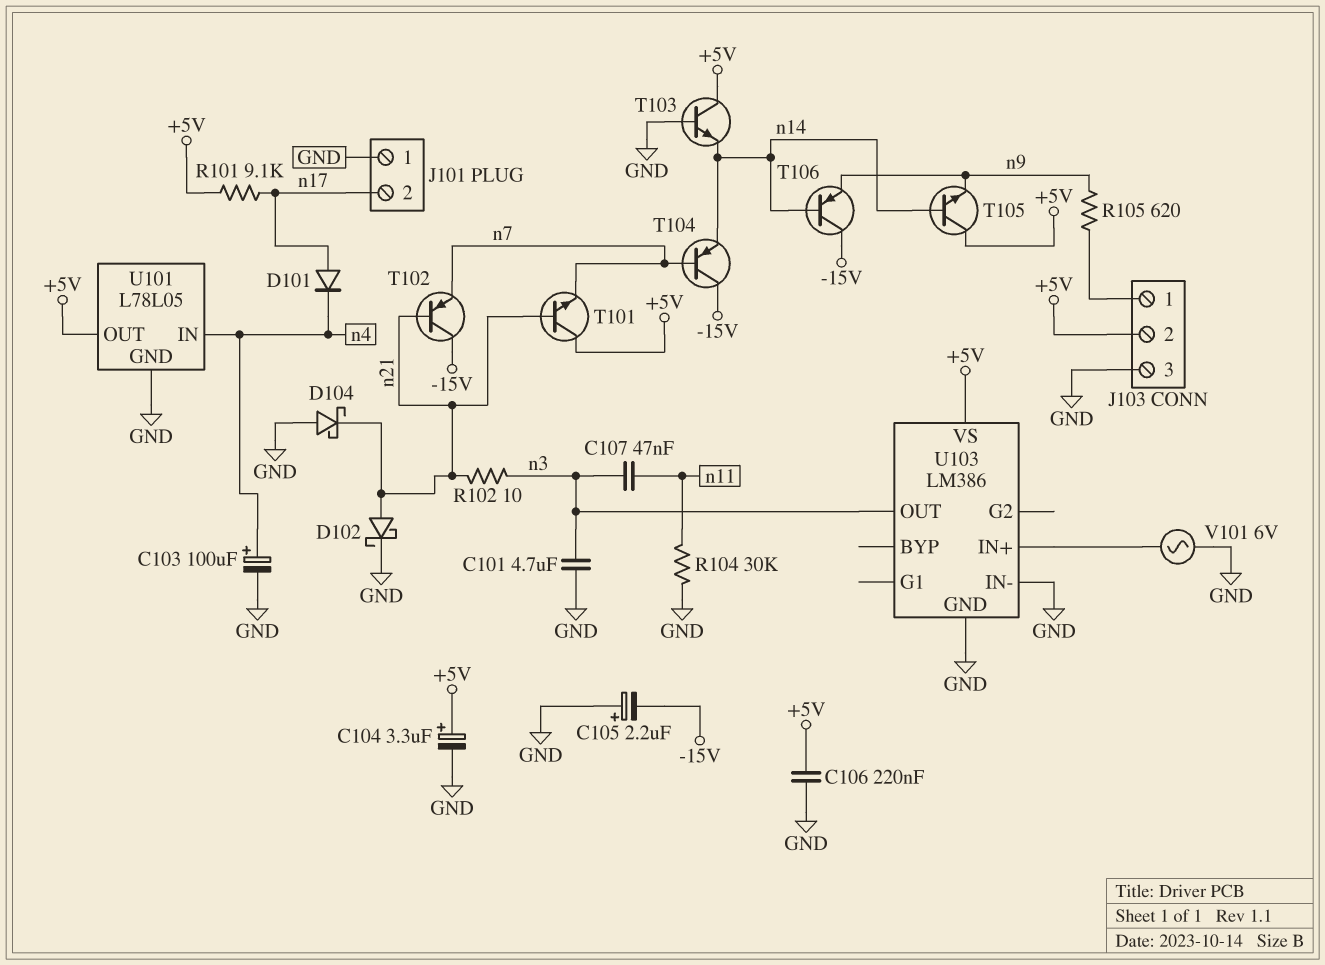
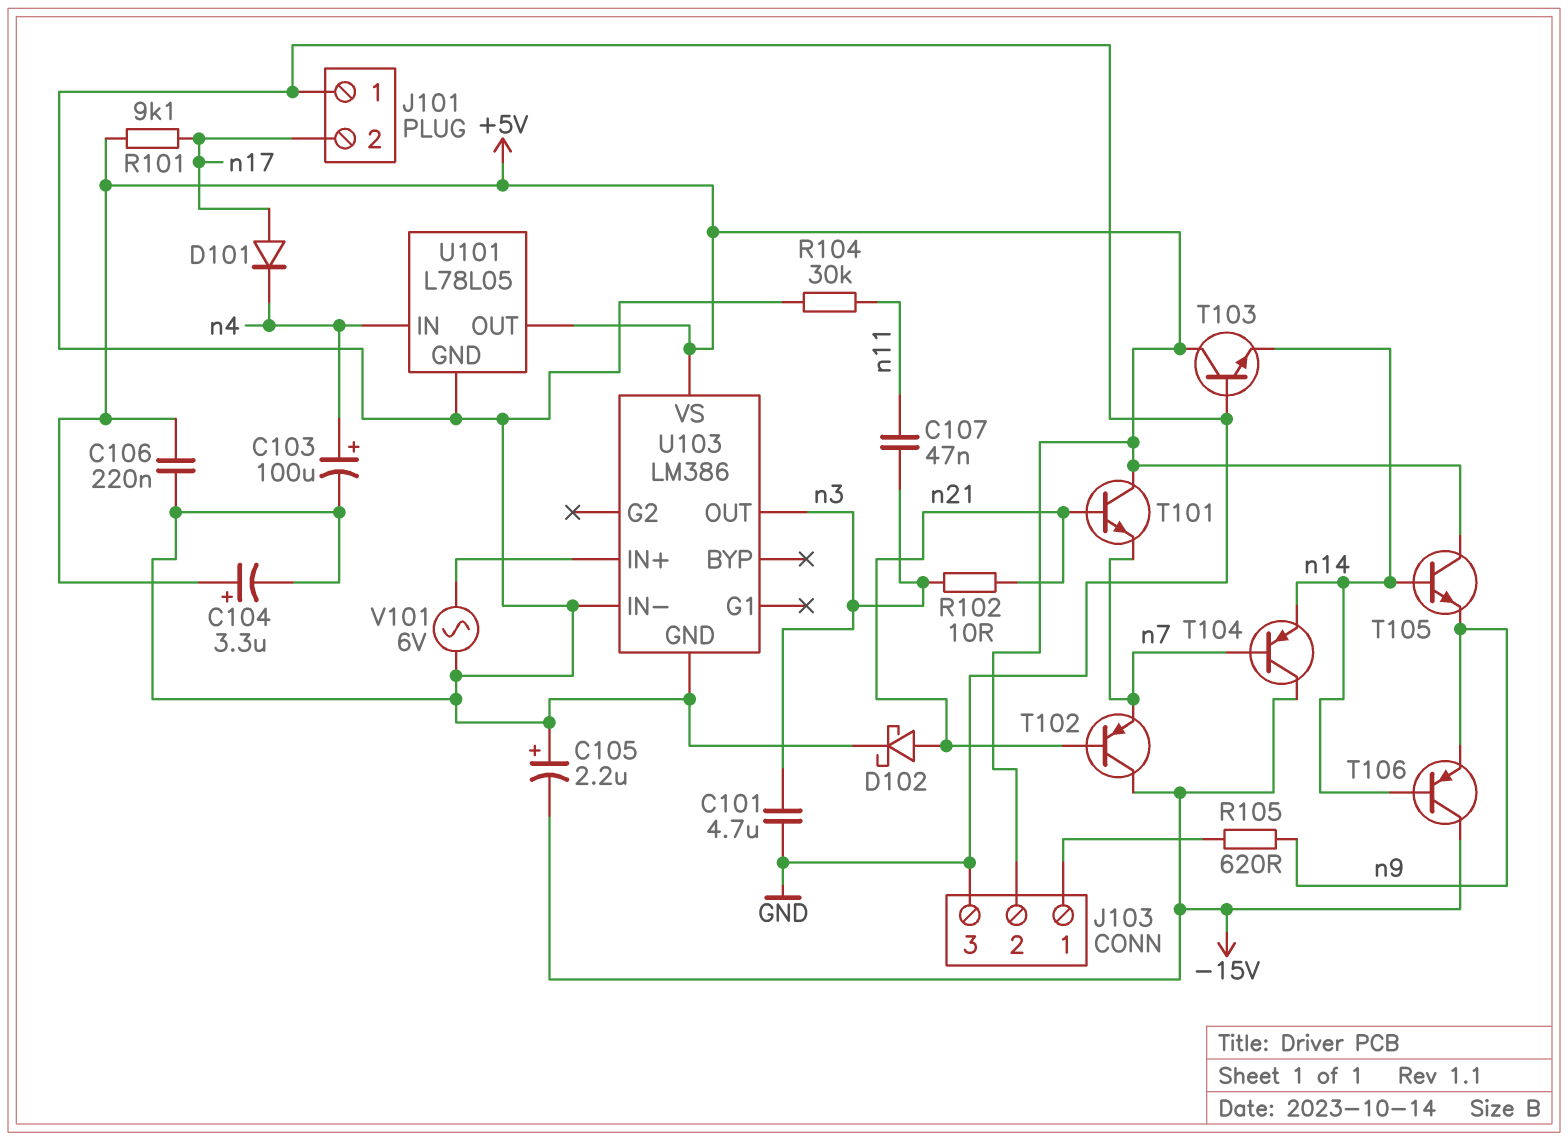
D104: schottky (A GND, K n21) -> none

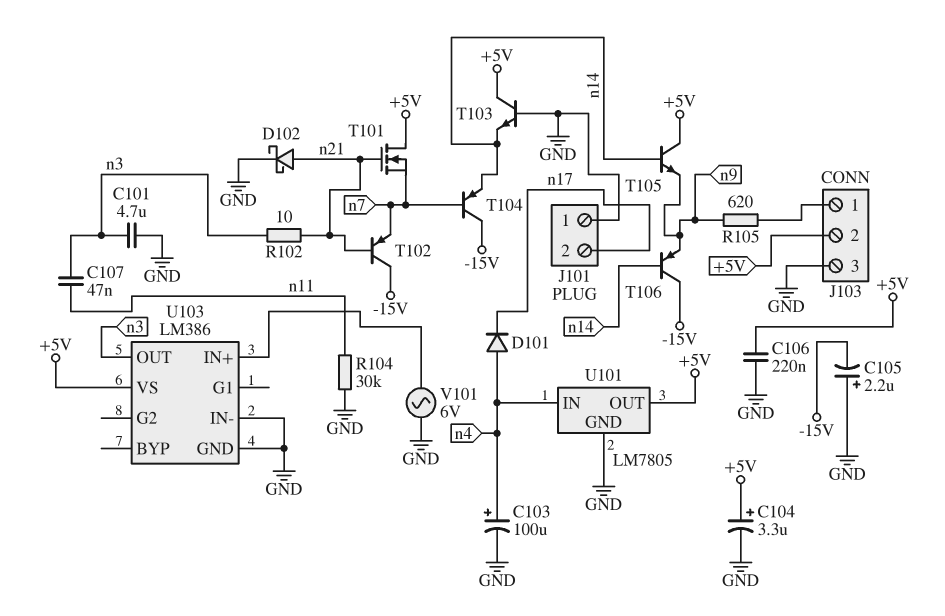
D101: diode (A n17, K n4) -> diode (A n4, K n17)
R101: 9.1k (+5V, n17) -> none
T101: NPN (B n21, C +5V, E n7) -> NMOS (G n21, D +5V, S n7)
U101: L78L05 -> LM7805

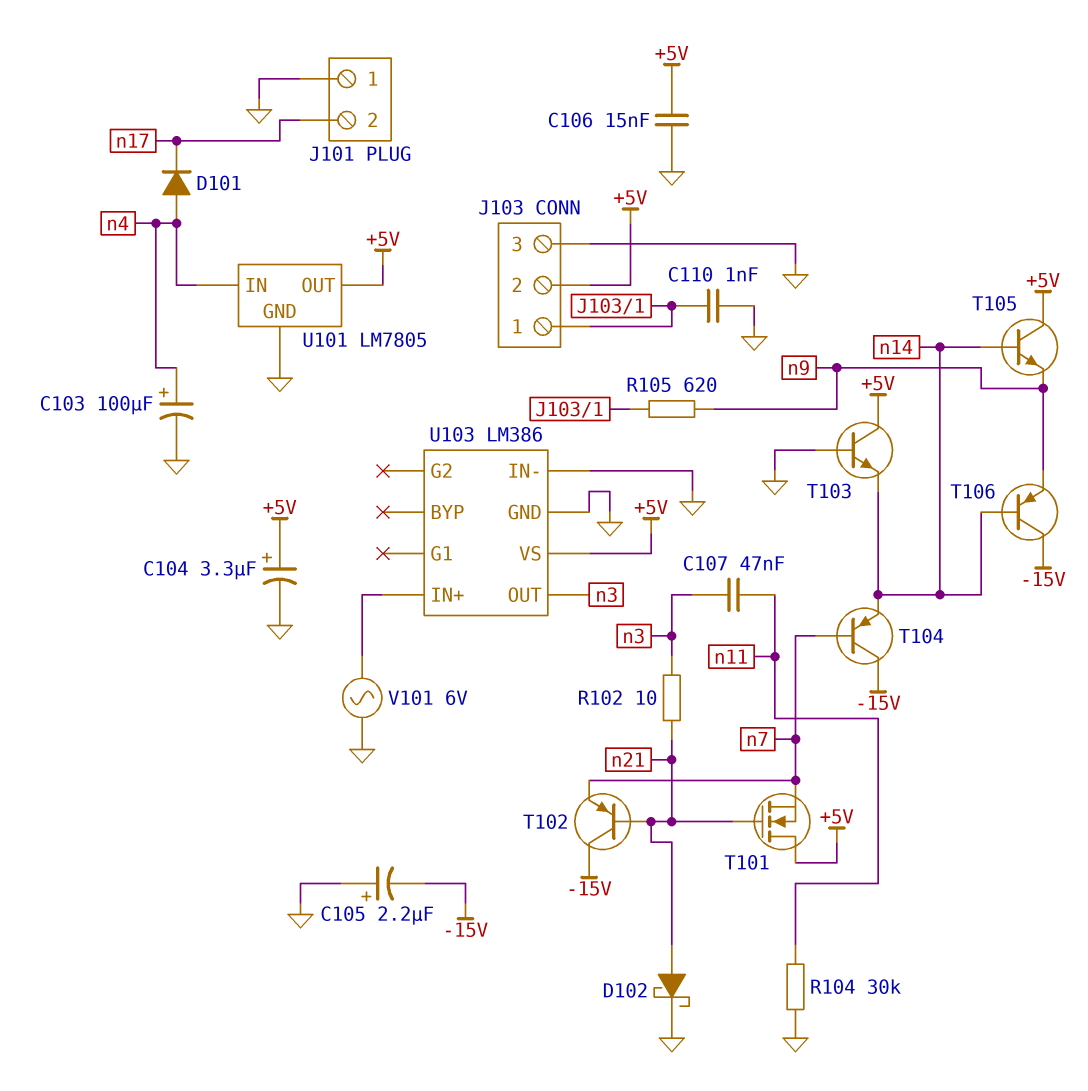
C101: 4.7uF (GND, n3) -> none
C106: 220nF (+5V, GND) -> 15nF (+5V, GND)
C110: none -> 1nF (GND, J103/1)

